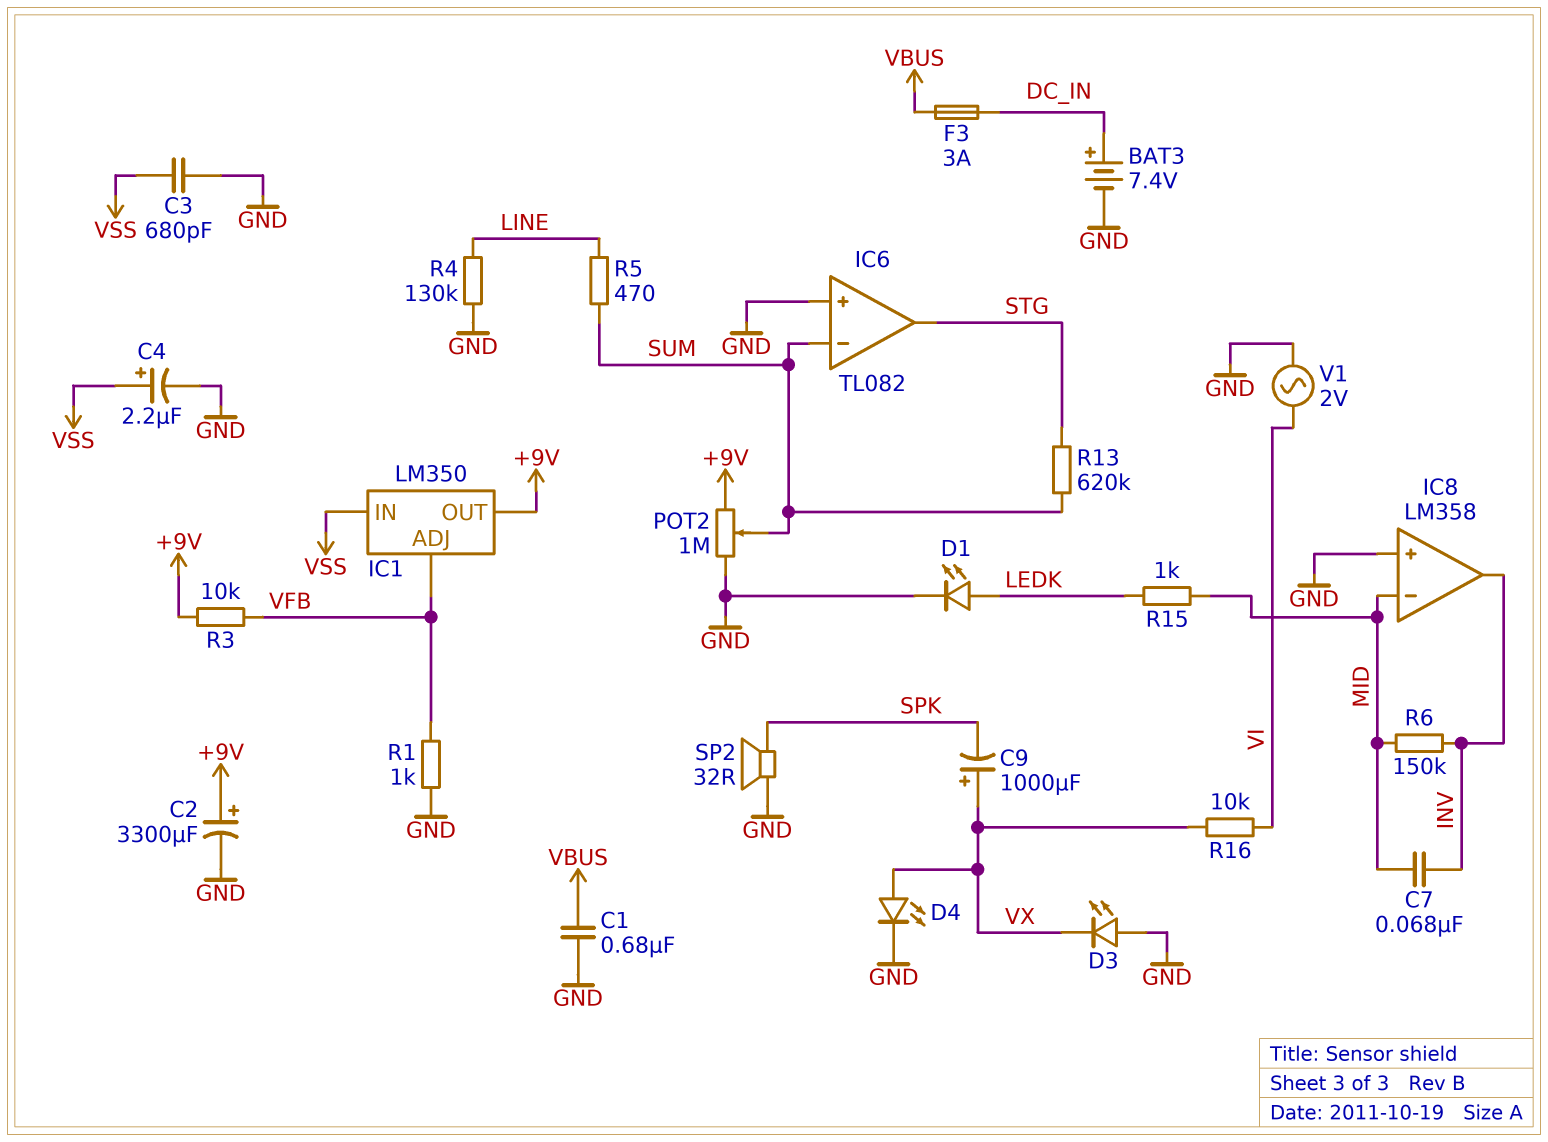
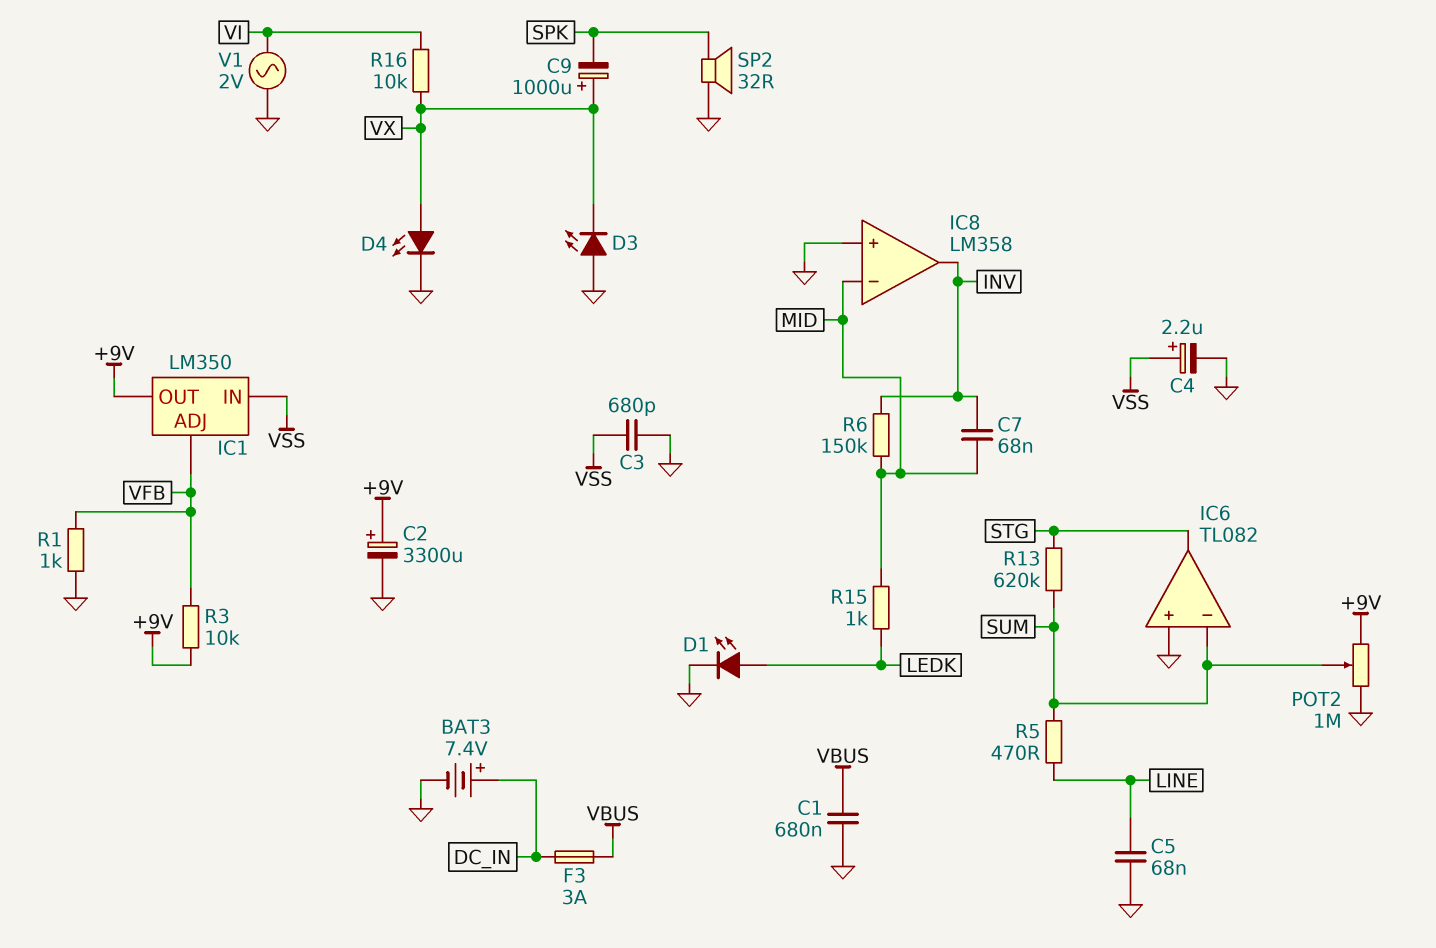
C5: none -> 68nF (GND, LINE)
R4: 130k (GND, LINE) -> none

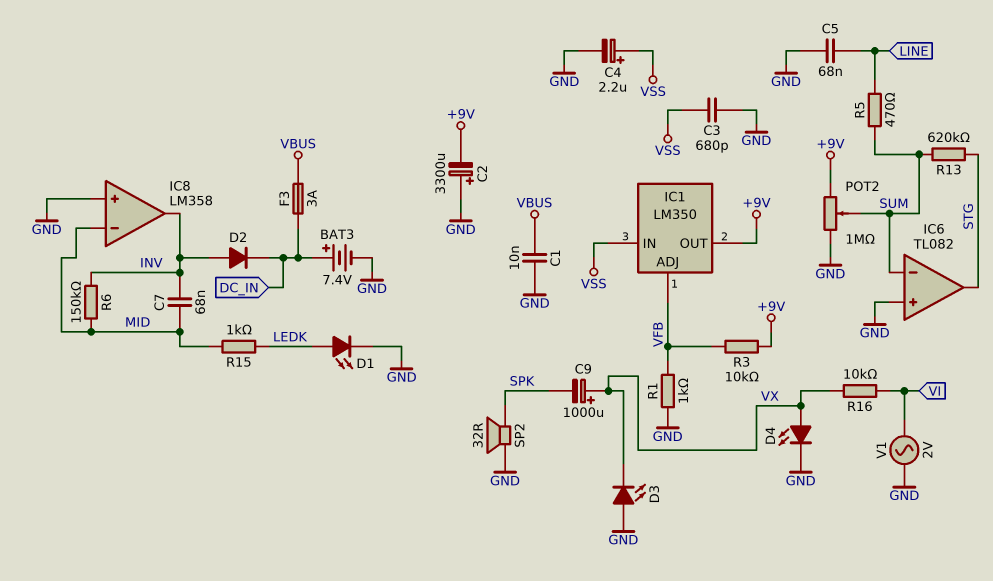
C1: 680nF (GND, VBUS) -> 10nF (GND, VBUS)
C2: 3300uF (plus +9V, minus GND) -> 3300uF (plus GND, minus +9V)
D2: none -> diode (A INV, K DC_IN)

